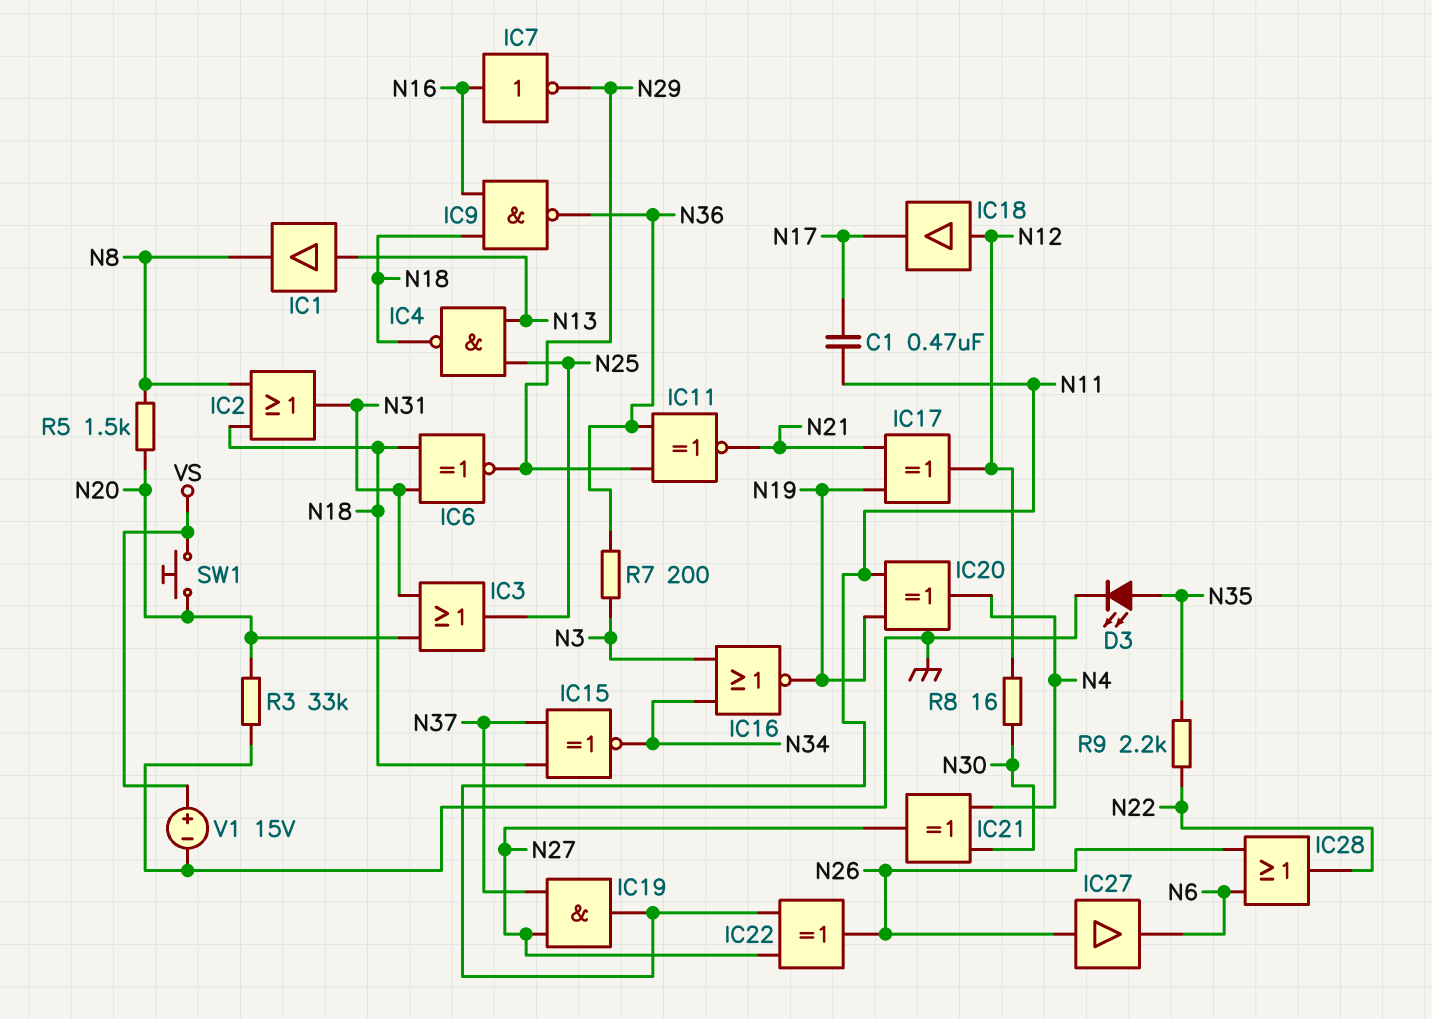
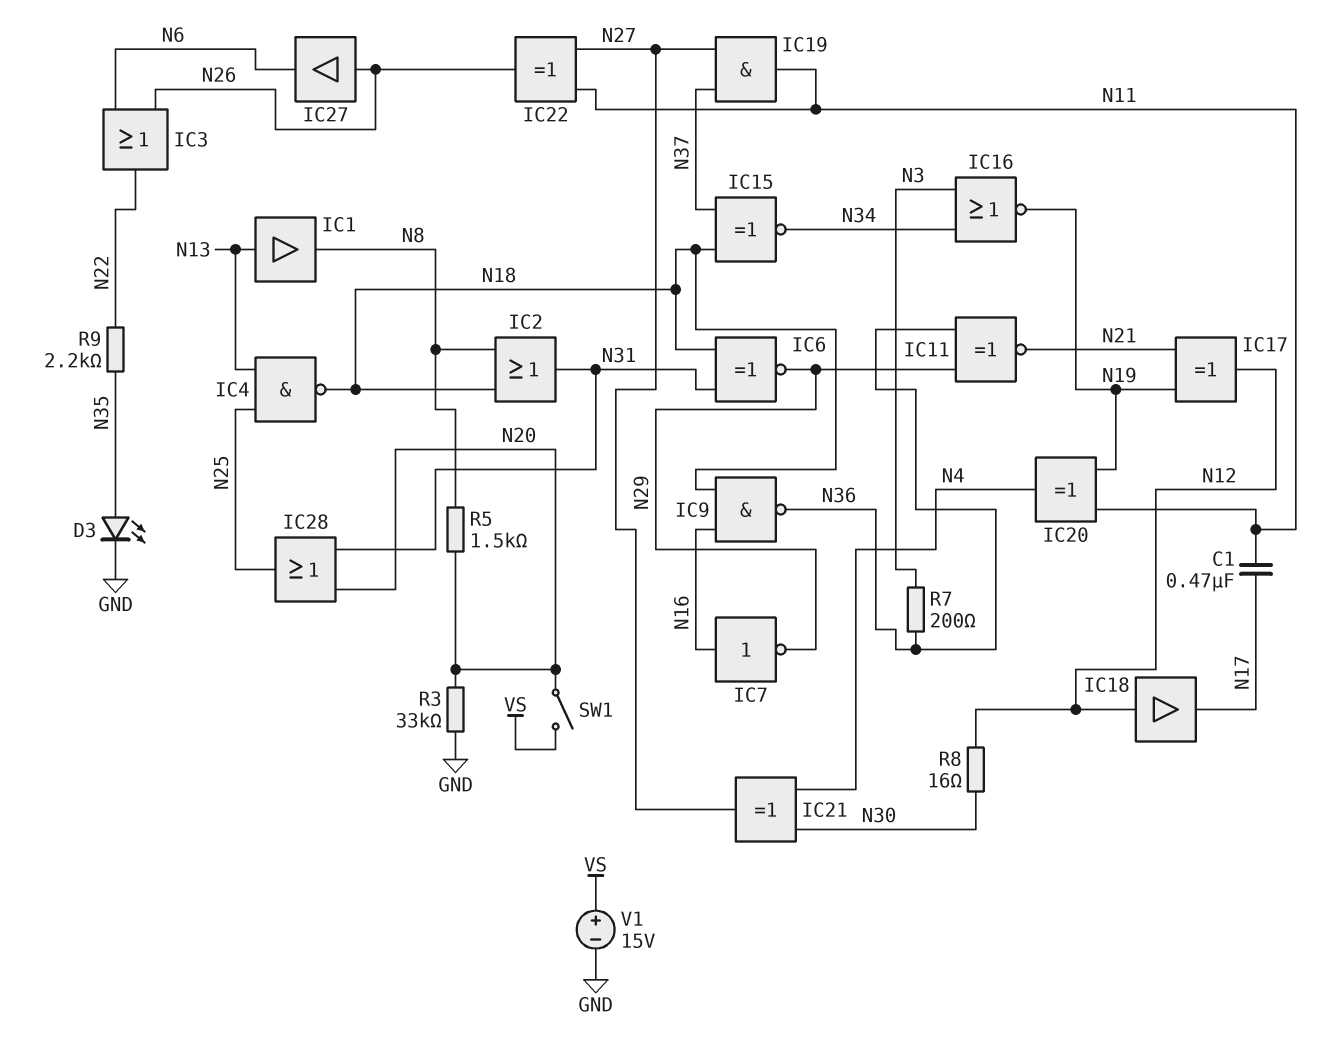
IC3: OR (in N20, in N31, out N25) -> OR (in N6, in N26, out N22)
IC28: OR (in N6, in N26, out N22) -> OR (in N20, in N31, out N25)
SW1: button (N20, VS) -> switch (N20, VS)

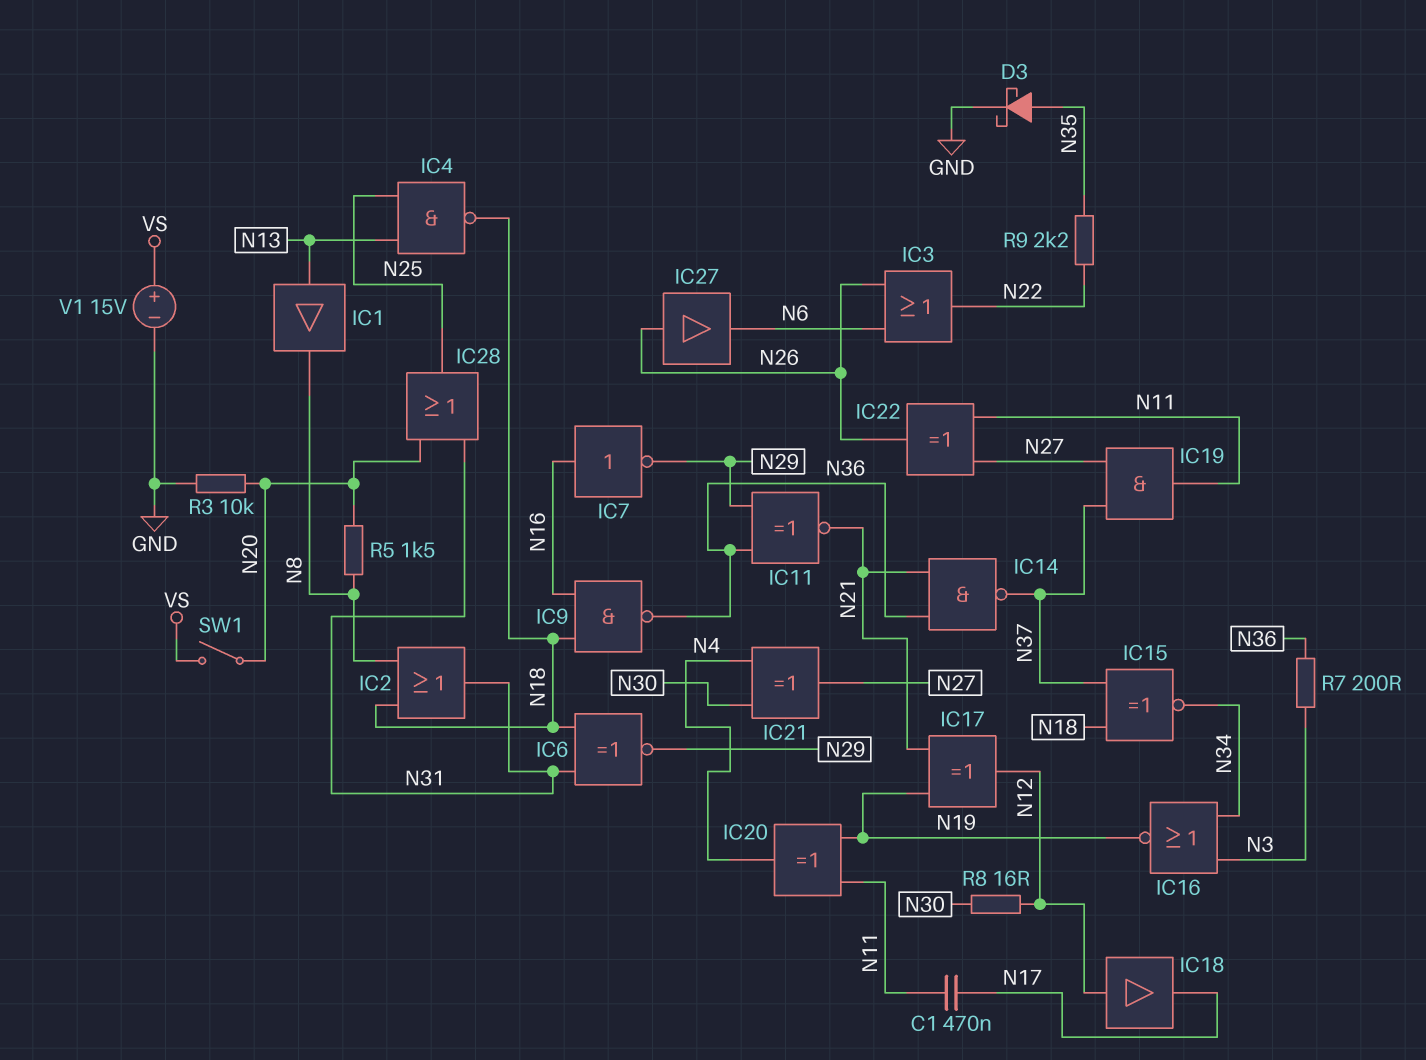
D3: LED (A N35, K GND) -> schottky (A N35, K GND)
IC14: none -> NAND (in N21, in N36, out N37)
R3: 33k (GND, N20) -> 10k (GND, N20)

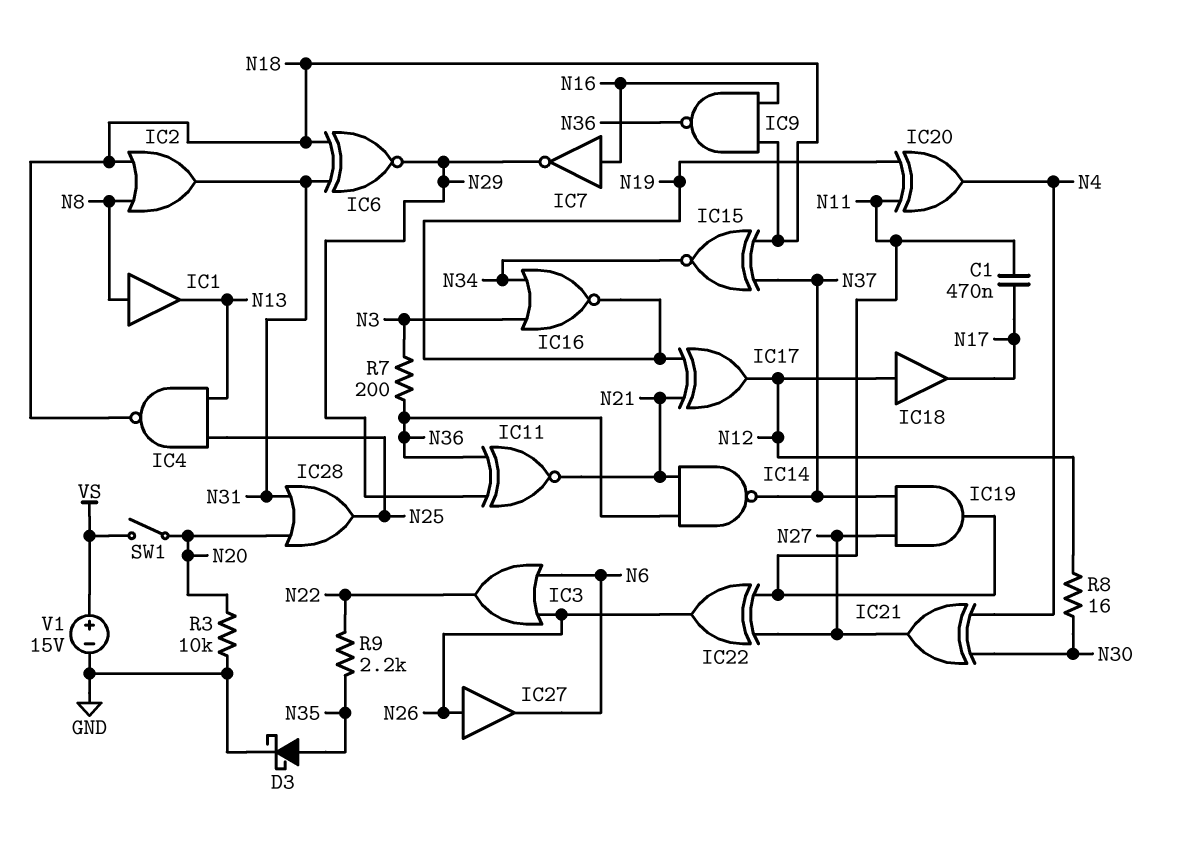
IC1: buffer (in N13, out N8) -> buffer (in N8, out N13)
R5: 1.5k (N8, N20) -> none

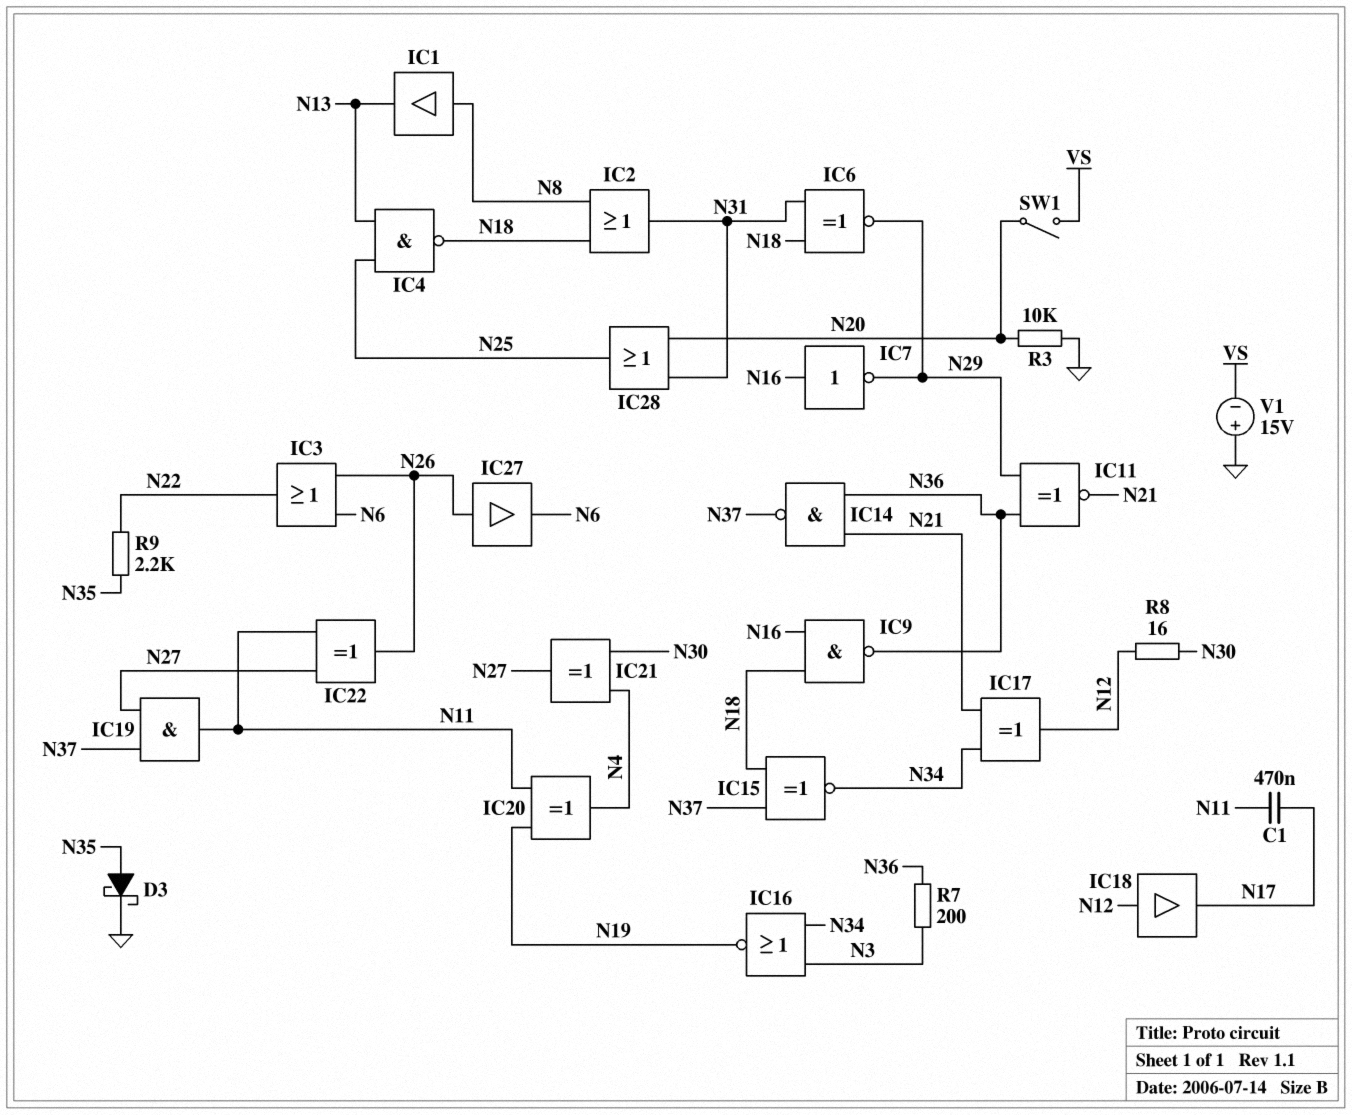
IC17: XOR (in N19, in N21, out N12) -> XOR (in N21, in N34, out N12)
V1: 15V (plus VS, minus GND) -> 15V (plus GND, minus VS)

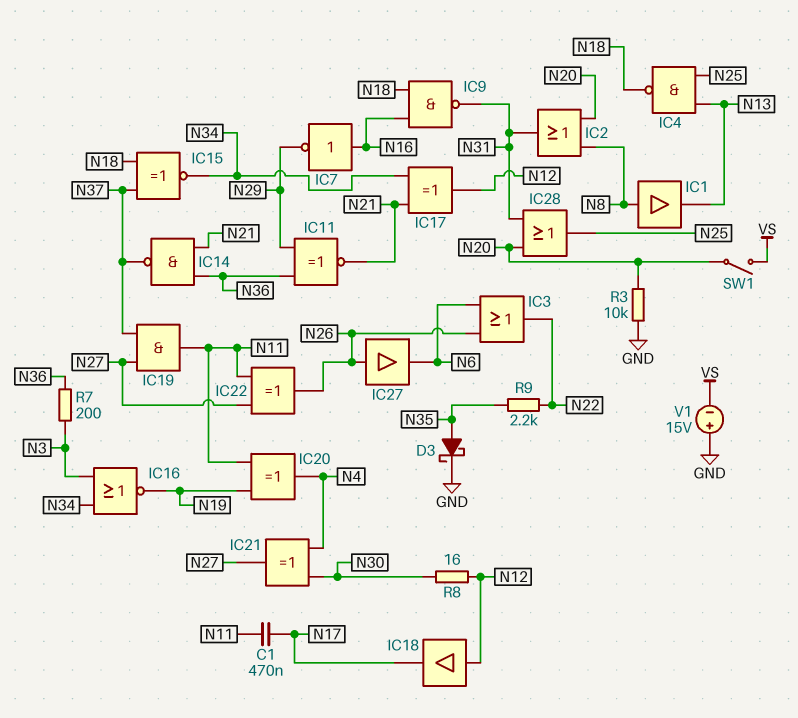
IC2: OR (in N8, in N18, out N31) -> OR (in N8, in N20, out N31)
IC6: XNOR (in N18, in N31, out N29) -> none
IC9: NAND (in N16, in N18, out N36) -> NAND (in N16, in N18, out N31)

